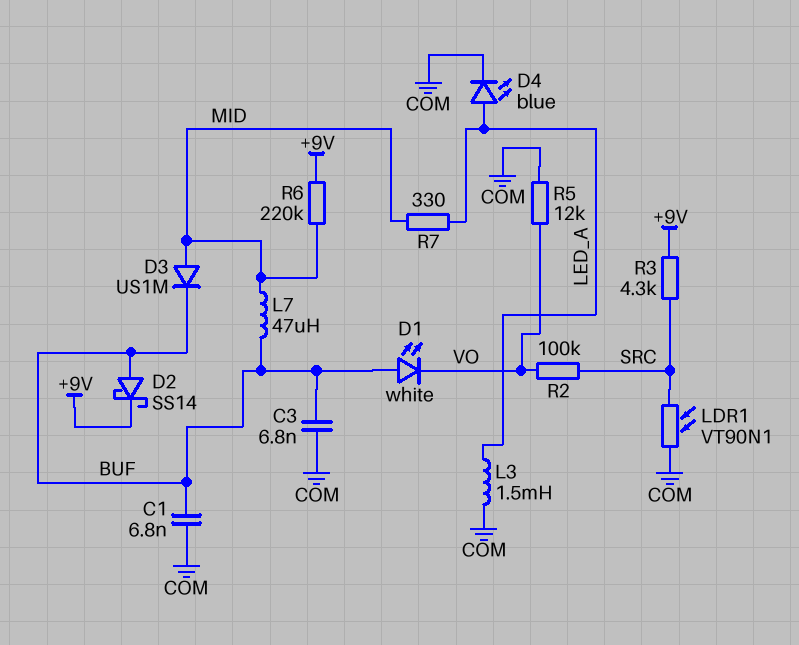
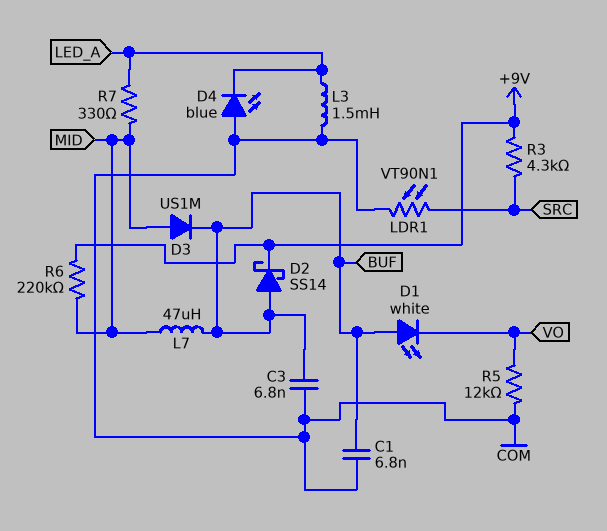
D4: LED blue (A LED_A, K COM) -> LED blue (A COM, K LED_A)
R2: 100k (SRC, VO) -> none

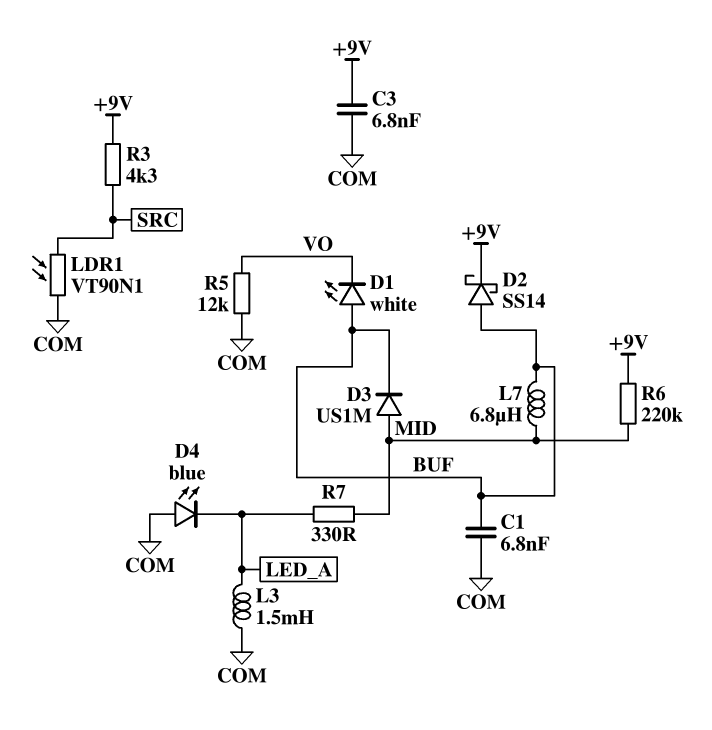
C3: 6.8nF (BUF, COM) -> 6.8nF (+9V, COM)
L7: 47uH (BUF, MID) -> 6.8uH (BUF, MID)

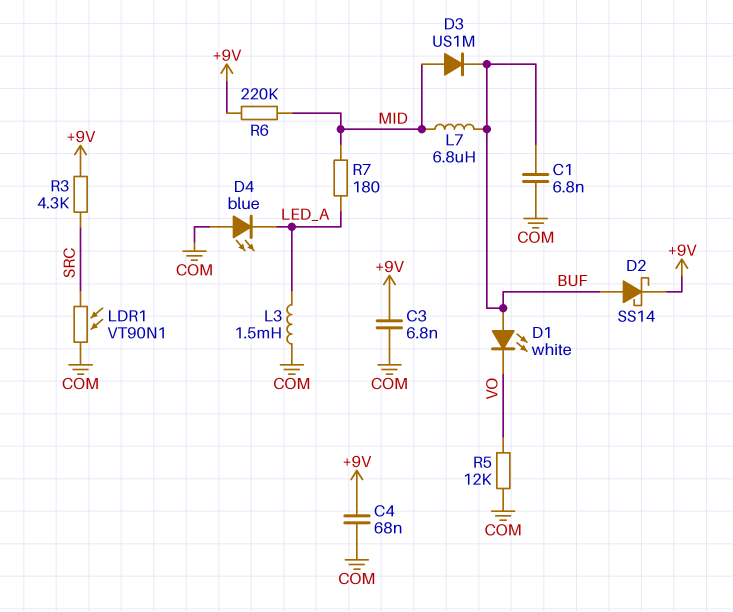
C4: none -> 68nF (+9V, COM)
R7: 330 (LED_A, MID) -> 180 (LED_A, MID)

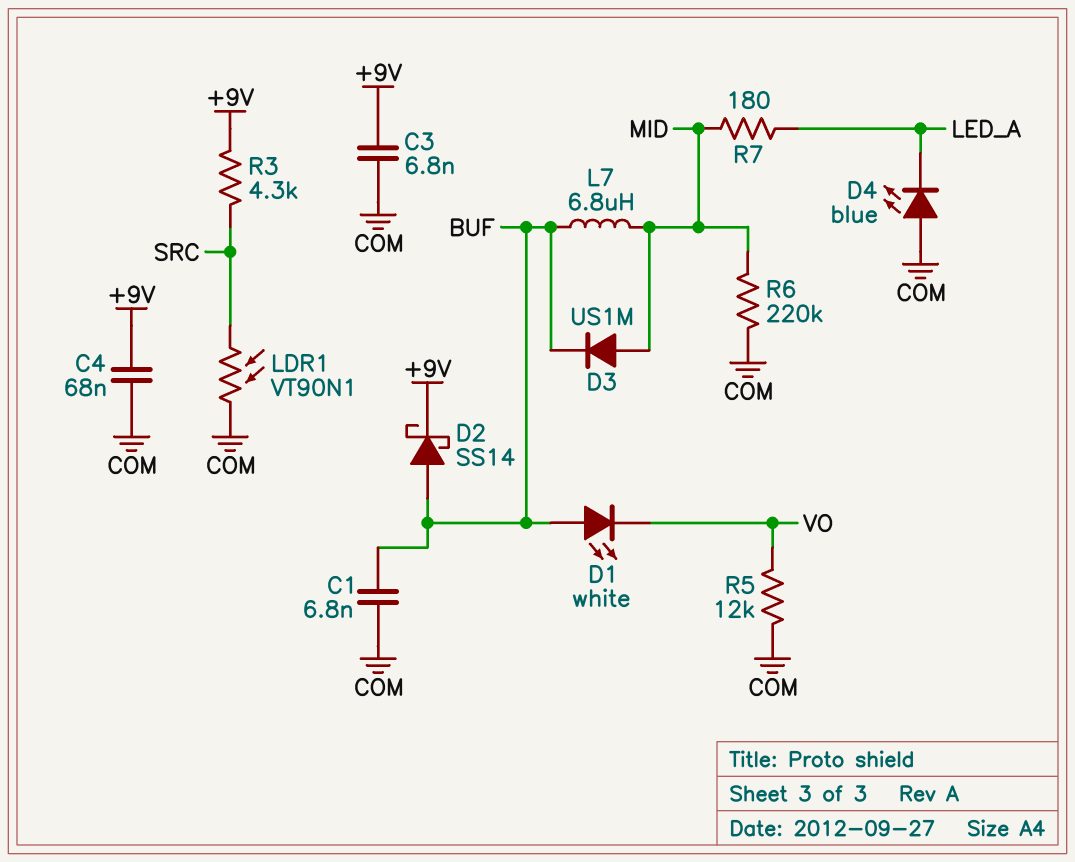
L3: 1.5mH (COM, LED_A) -> none
R6: 220k (+9V, MID) -> 220k (COM, MID)

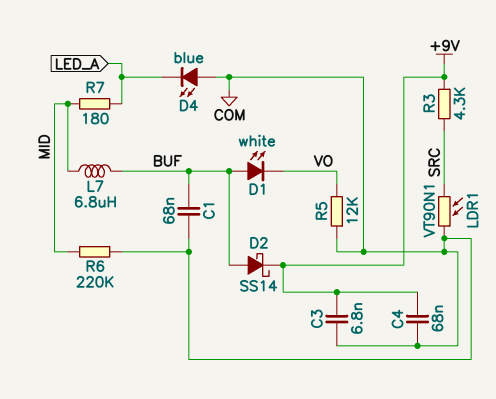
C1: 6.8nF (BUF, COM) -> 68nF (BUF, COM)
D3: diode US1M (A MID, K BUF) -> none

